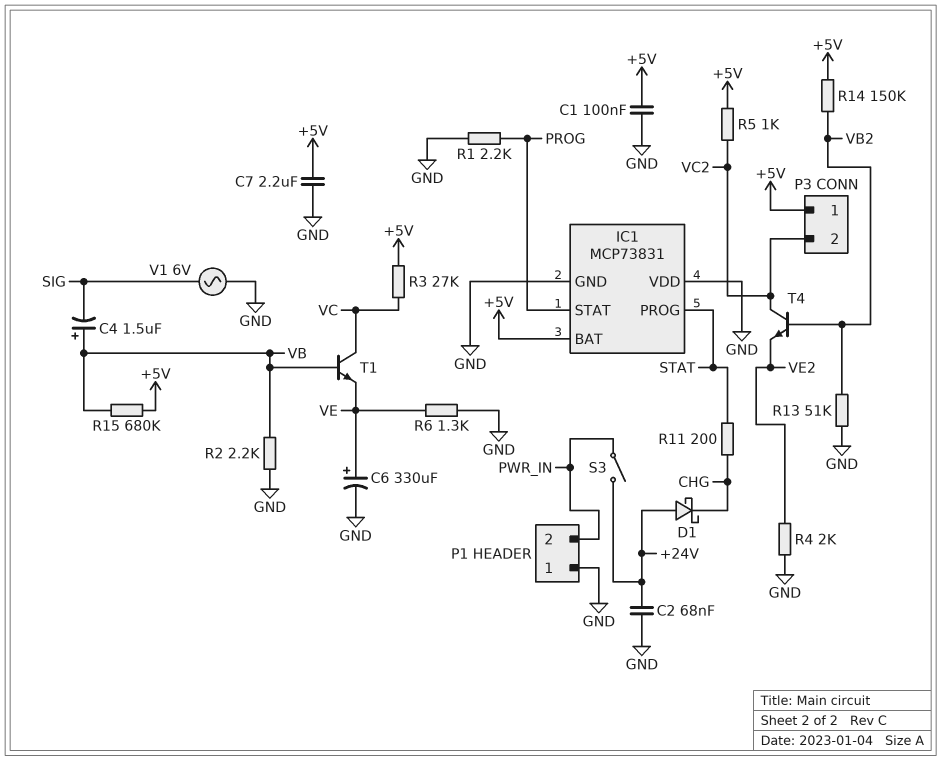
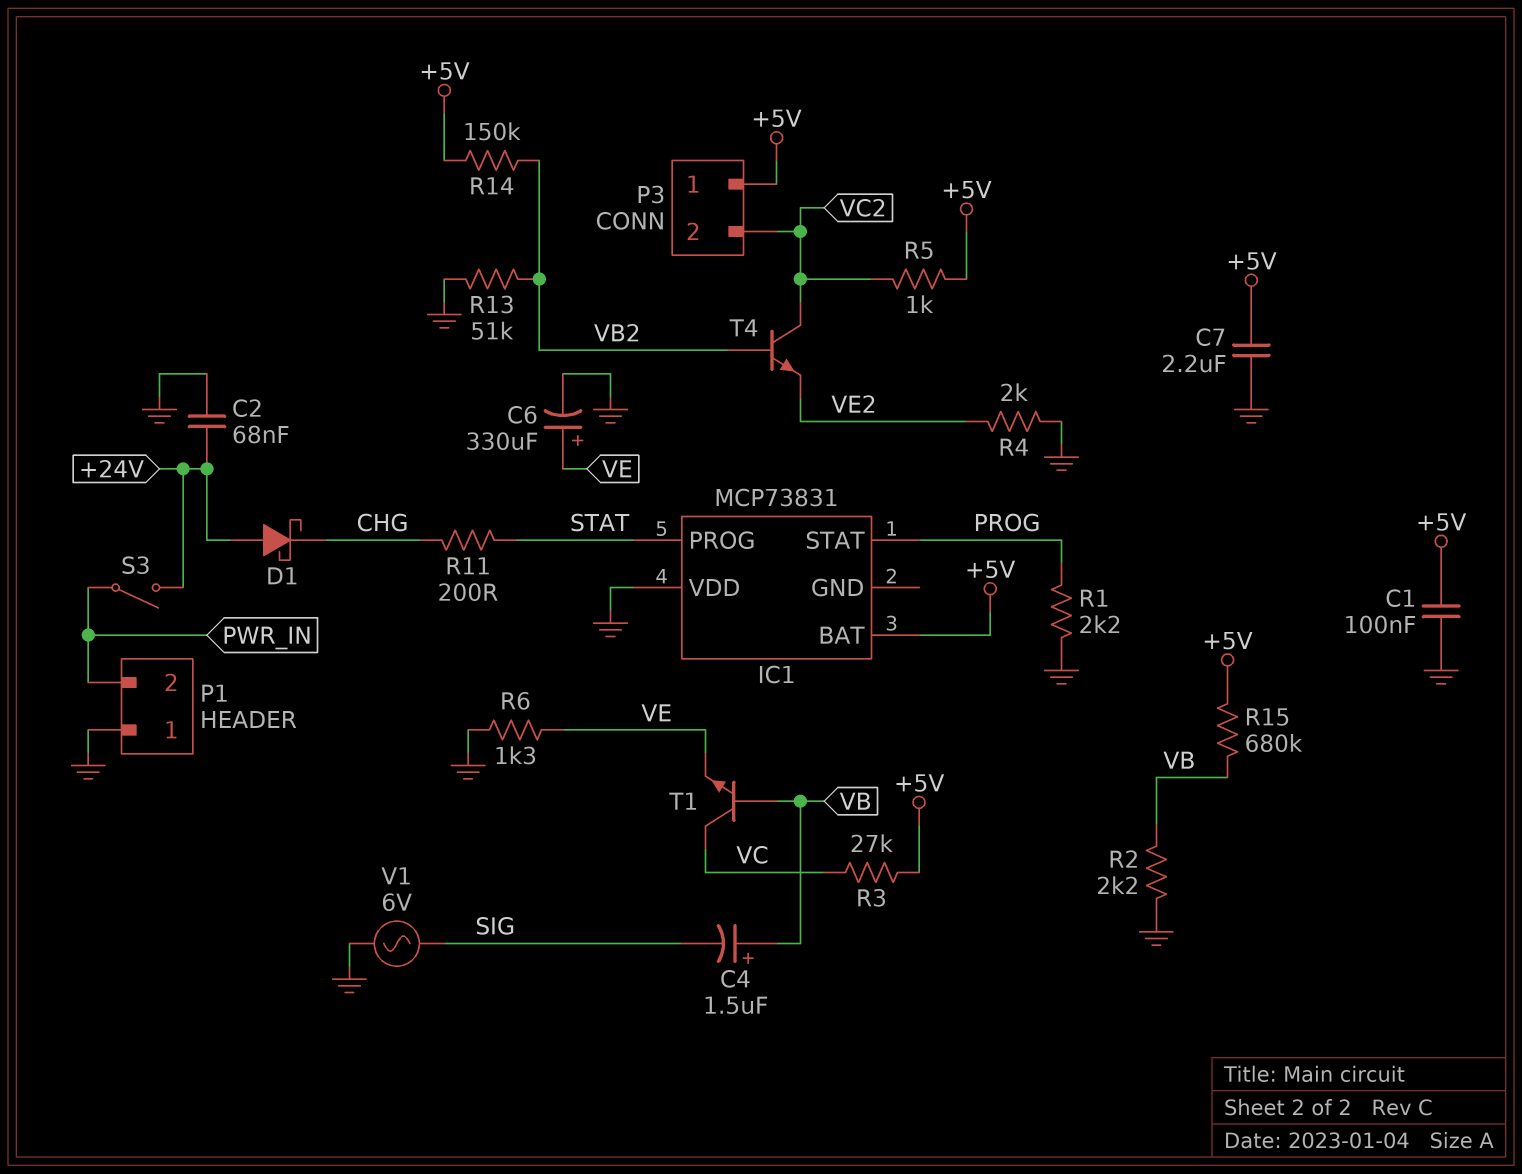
IC1 pin GND: GND -> none

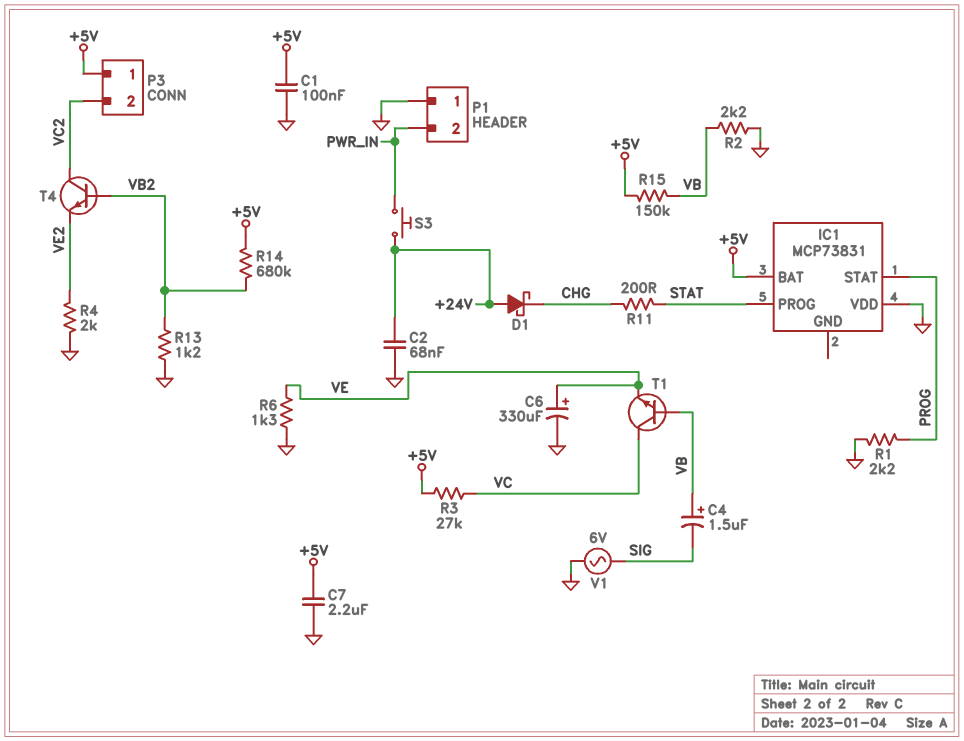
R5: 1k (+5V, VC2) -> none
R13: 51k (GND, VB2) -> 1.2k (GND, VB2)
R14: 150k (+5V, VB2) -> 680k (+5V, VB2)
R15: 680k (+5V, VB) -> 150k (+5V, VB)
S3: switch (+24V, PWR_IN) -> button (+24V, PWR_IN)

